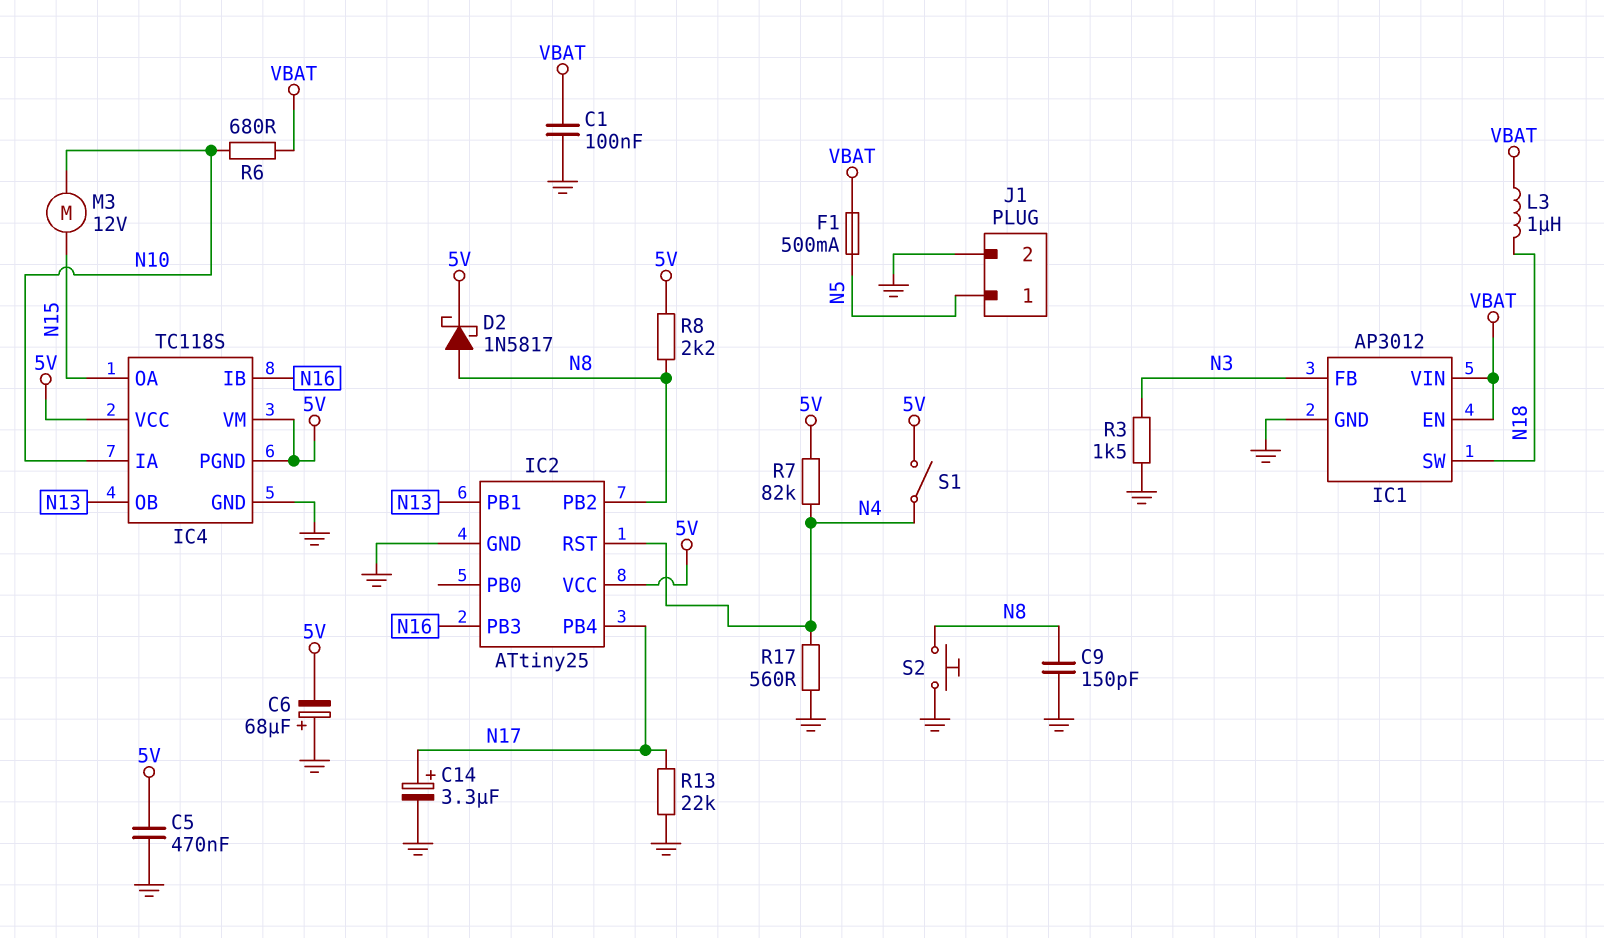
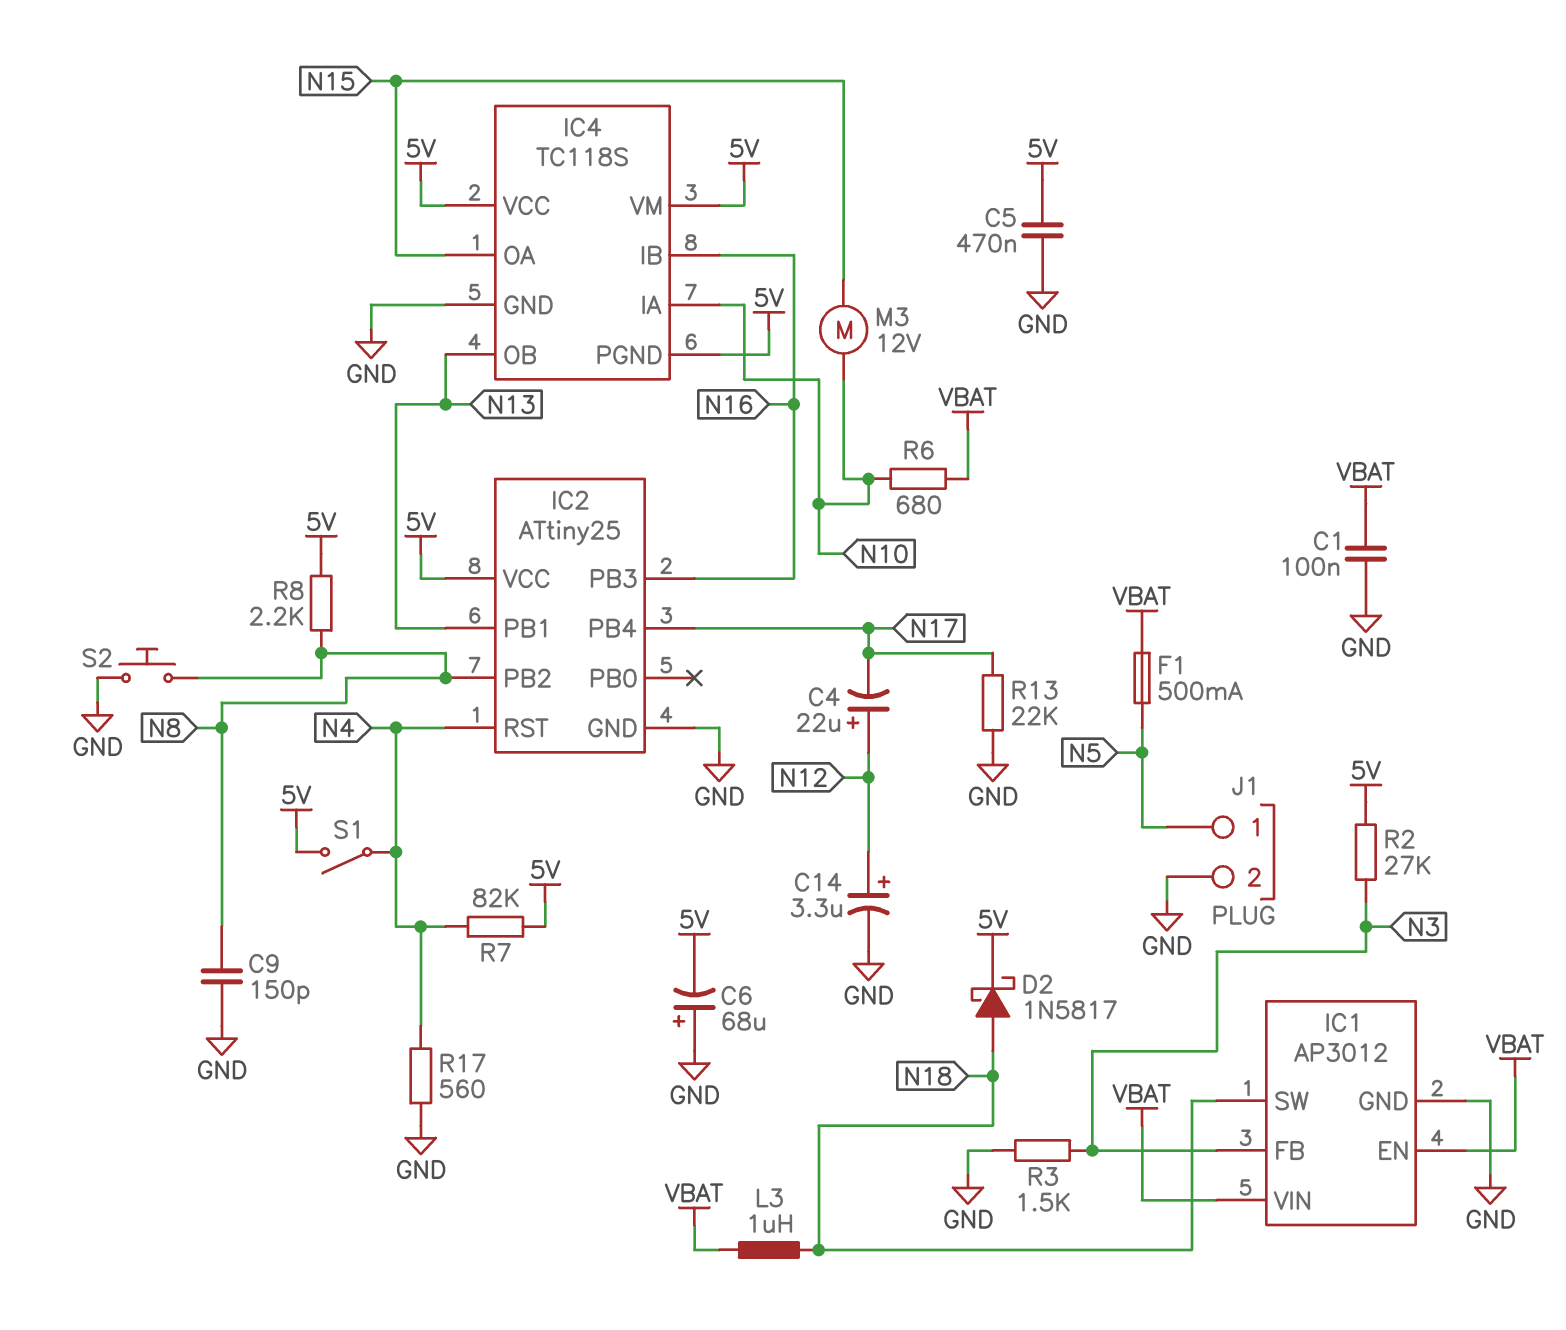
C4: none -> 22uF (plus N12, minus N17)
C14: 3.3uF (plus N17, minus GND) -> 3.3uF (plus N12, minus GND)
D2: schottky 1N5817 (A N8, K 5V) -> schottky 1N5817 (A N18, K 5V)
R2: none -> 27k (5V, N3)

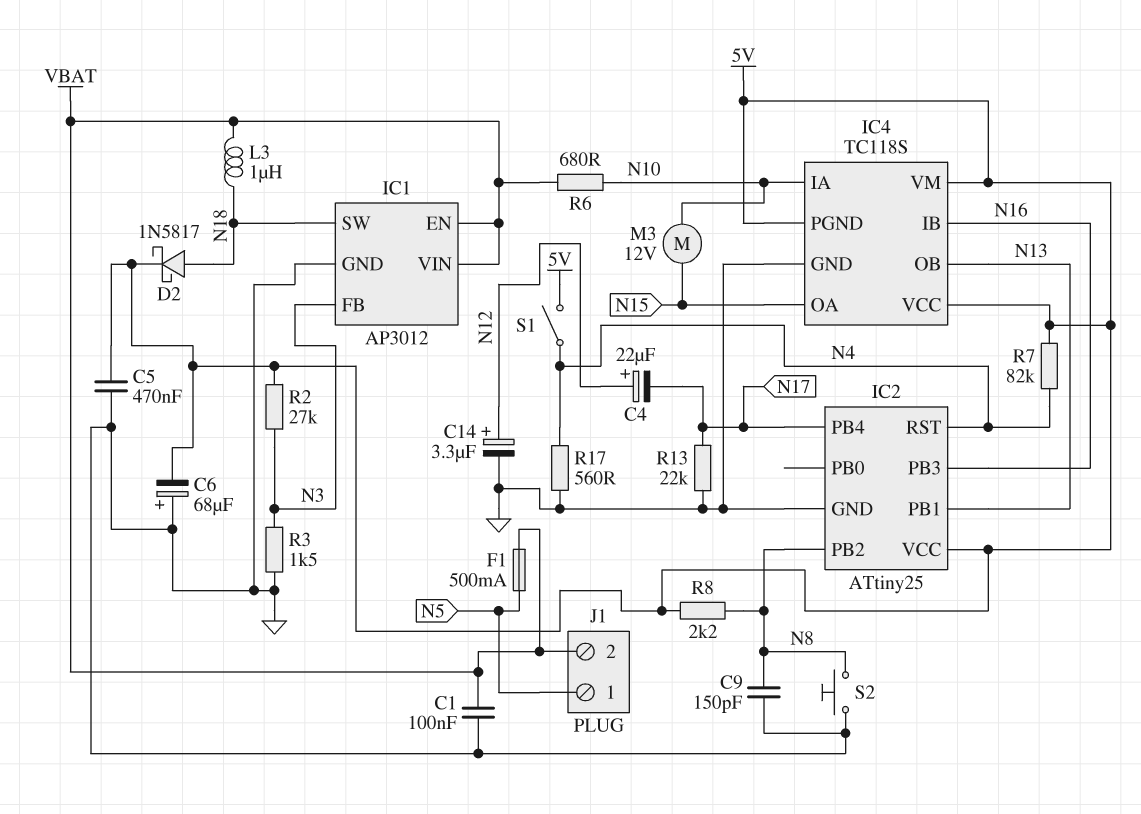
J1 pin 2: GND -> VBAT

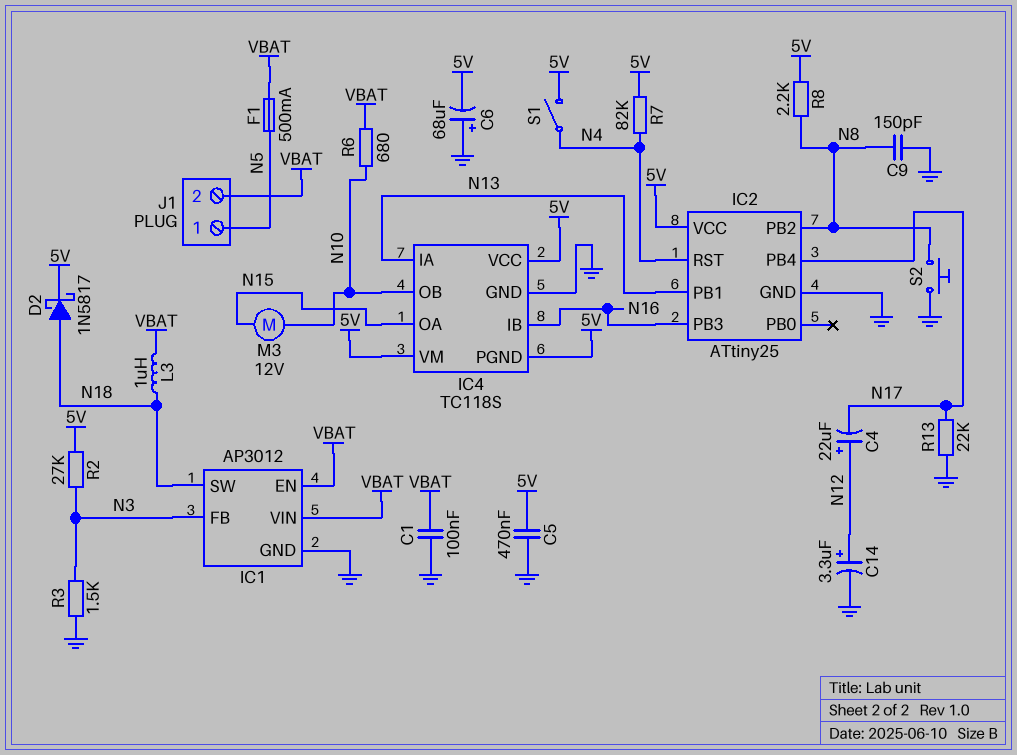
IC4 pin IA: N10 -> N13
IC4 pin OB: N13 -> N10
R17: 560 (GND, N4) -> none

